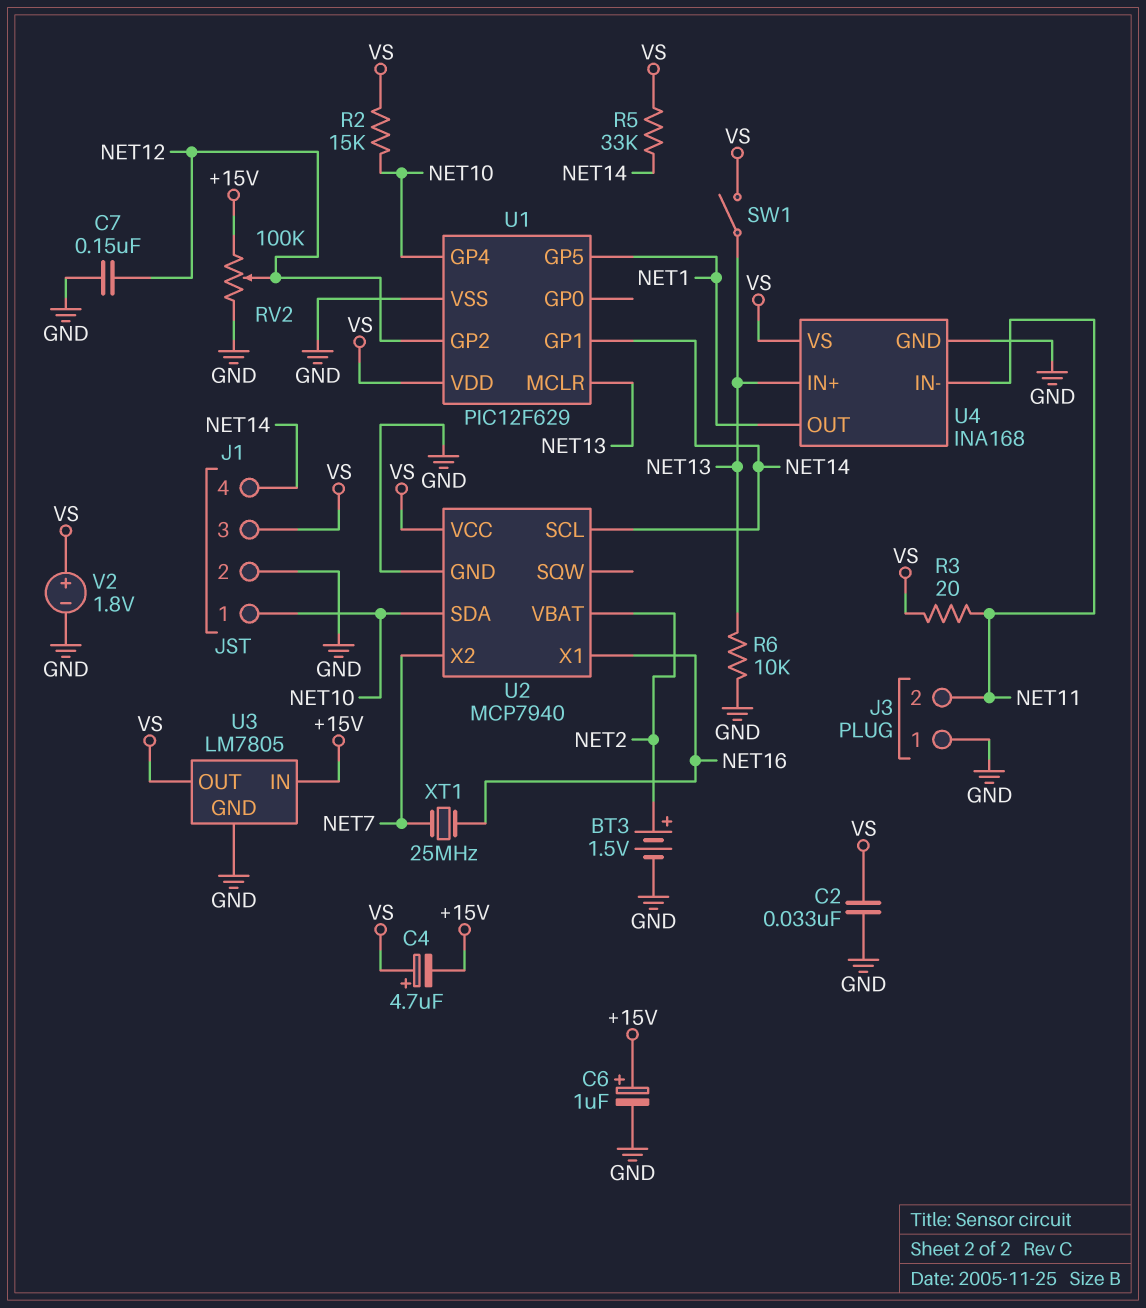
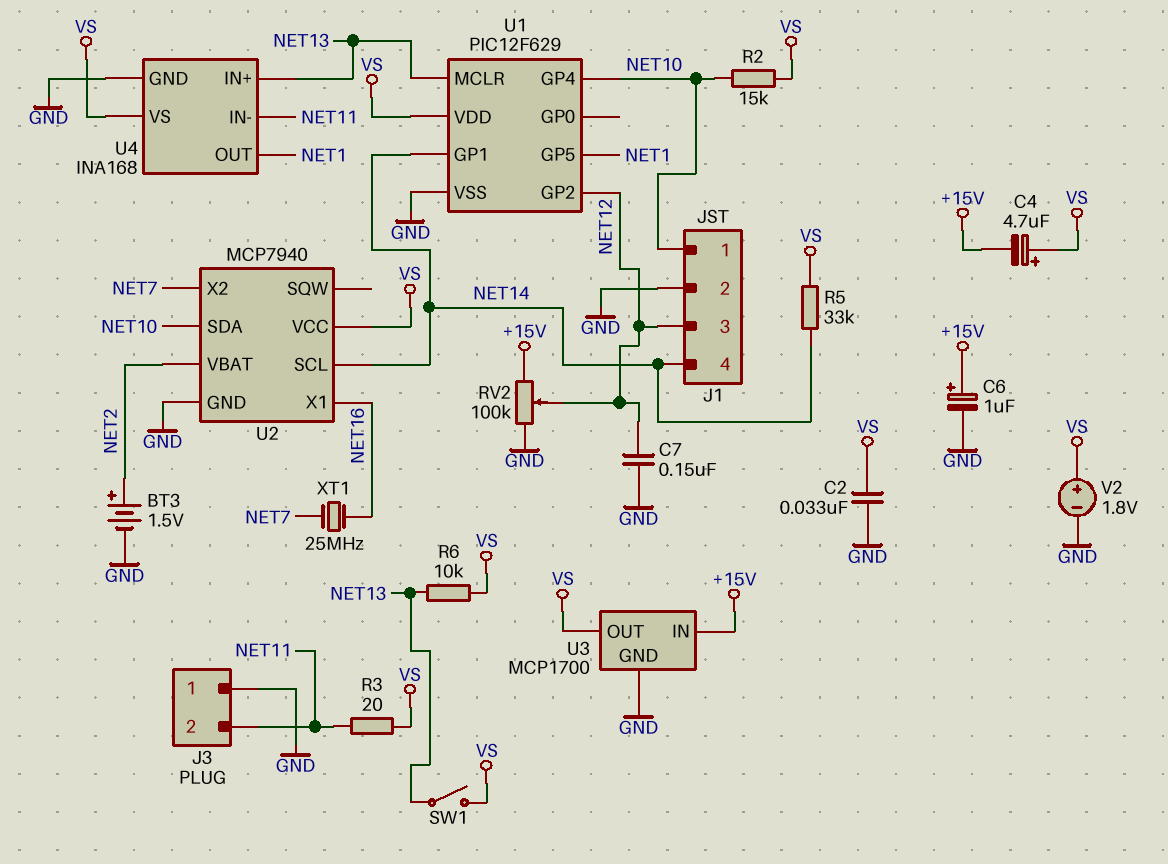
J1 pin 3: VS -> NET12
R6: 10k (GND, NET13) -> 10k (NET13, VS)
U3: LM7805 -> MCP1700

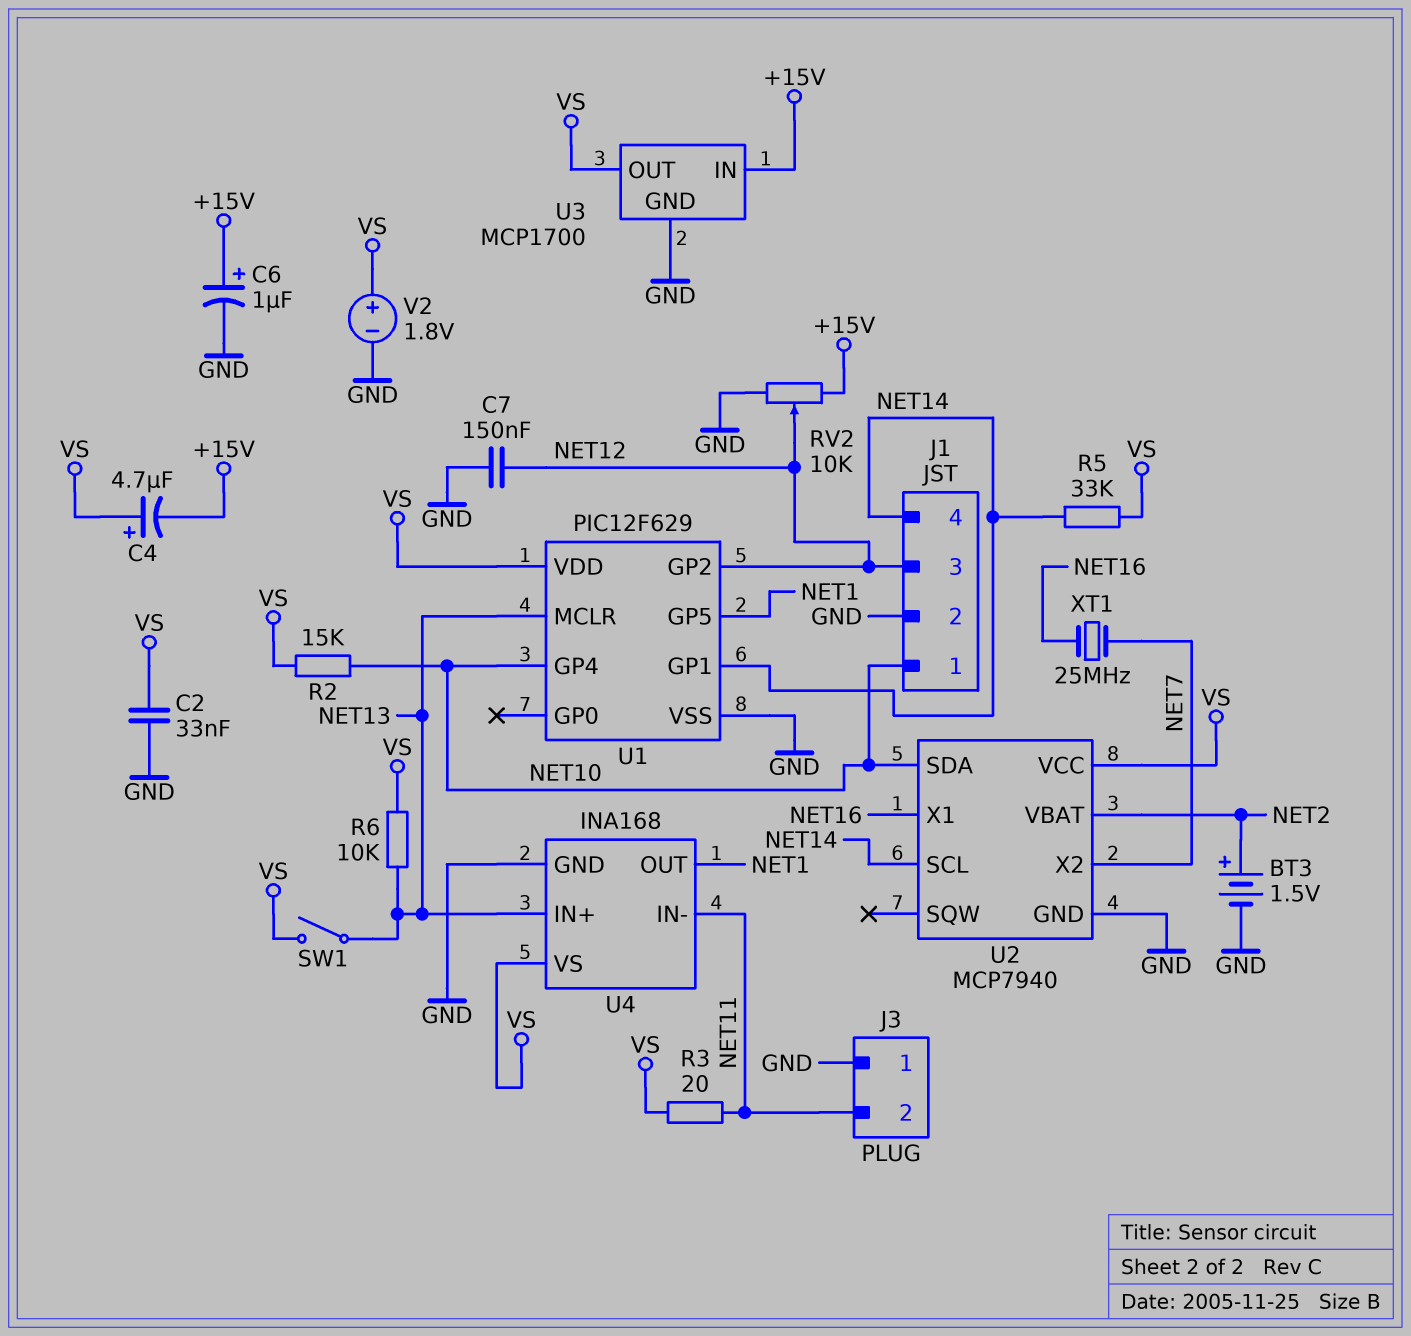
RV2: 100k (+15V, GND, wiper NET12) -> 10k (+15V, GND, wiper NET12)

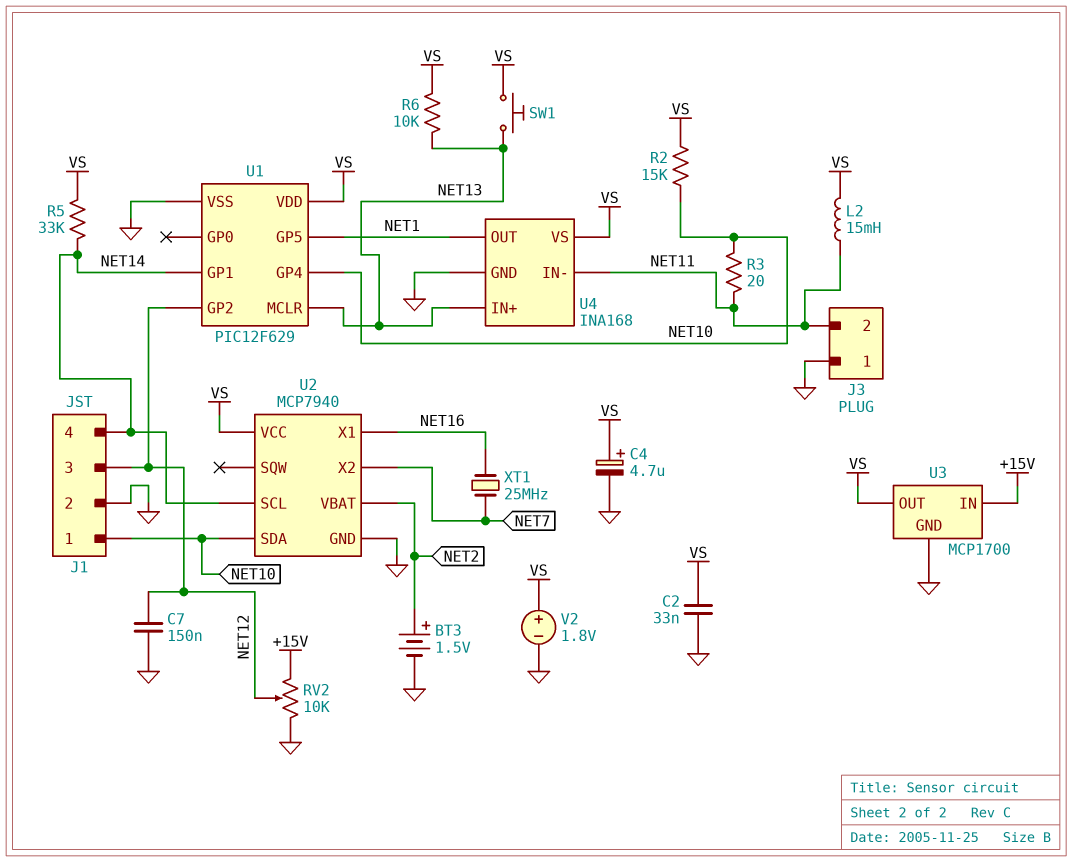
C4: 4.7uF (plus VS, minus +15V) -> 4.7uF (plus VS, minus GND)
C6: 1uF (plus +15V, minus GND) -> none
L2: none -> 15mH (NET11, VS)
R3: 20 (NET11, VS) -> 20 (NET10, NET11)
SW1: switch (NET13, VS) -> button (NET13, VS)

